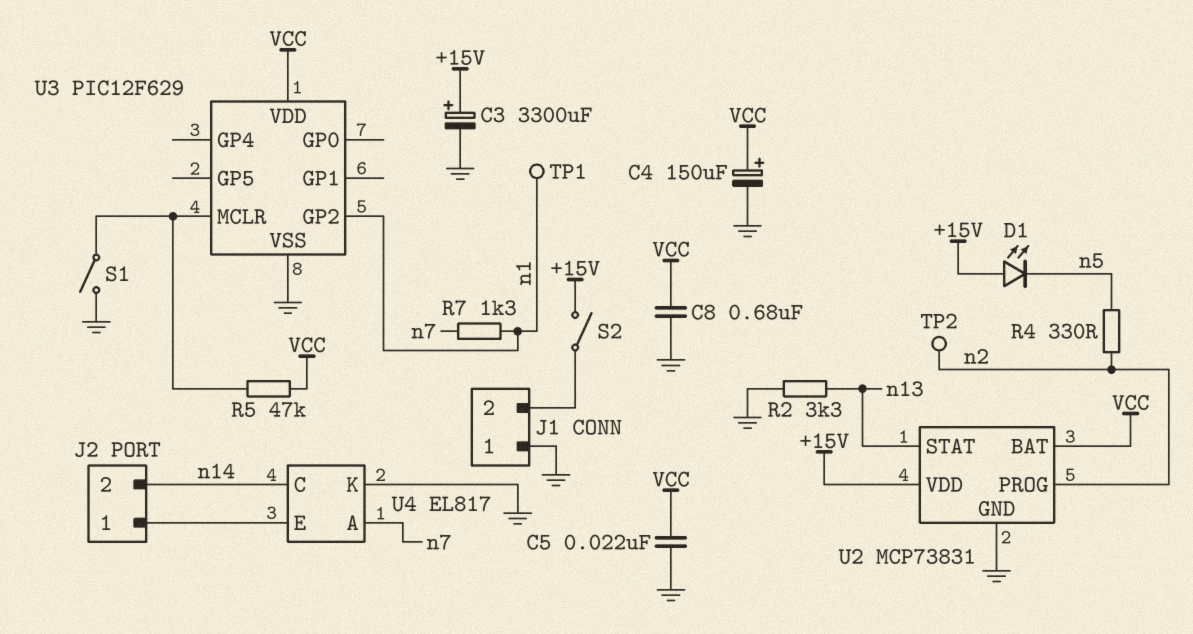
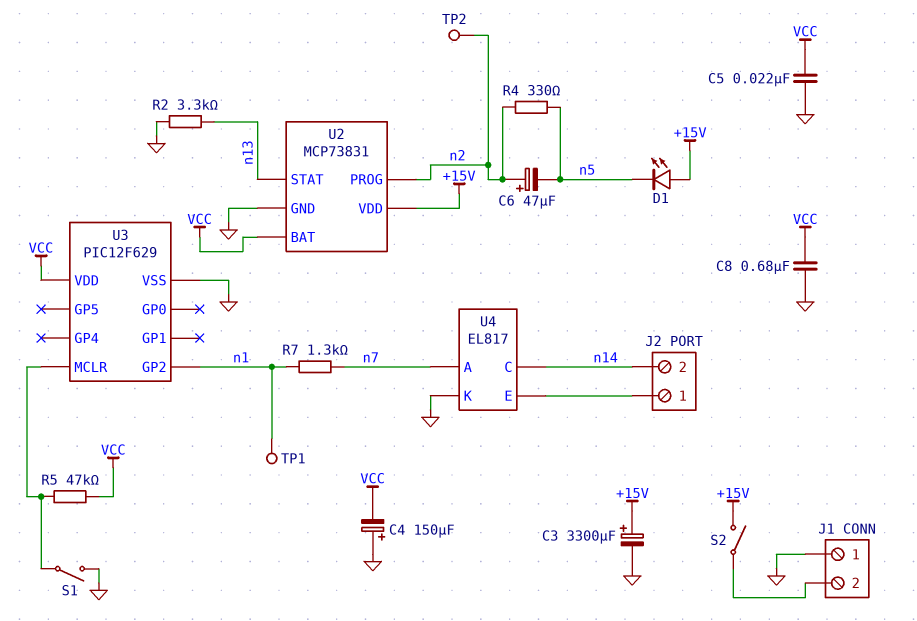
C4: 150uF (plus VCC, minus GND) -> 150uF (plus GND, minus VCC)
C6: none -> 47uF (plus n2, minus n5)

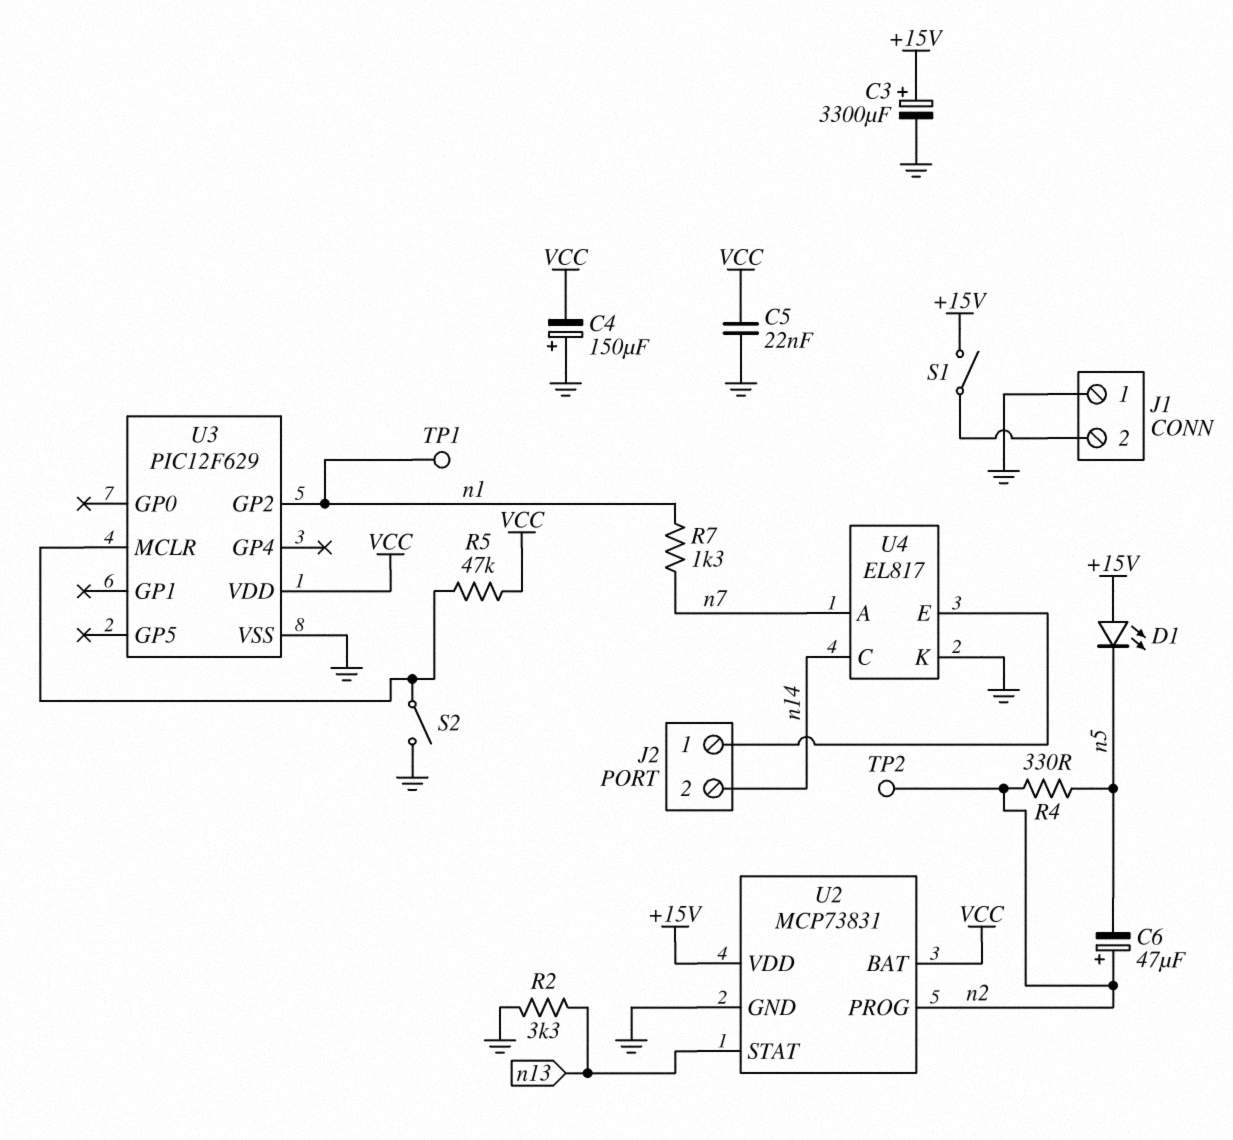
C8: 680nF (GND, VCC) -> none
S1: switch (GND, U3/MCLR) -> switch (+15V, J1/2)
S2: switch (+15V, J1/2) -> switch (GND, U3/MCLR)

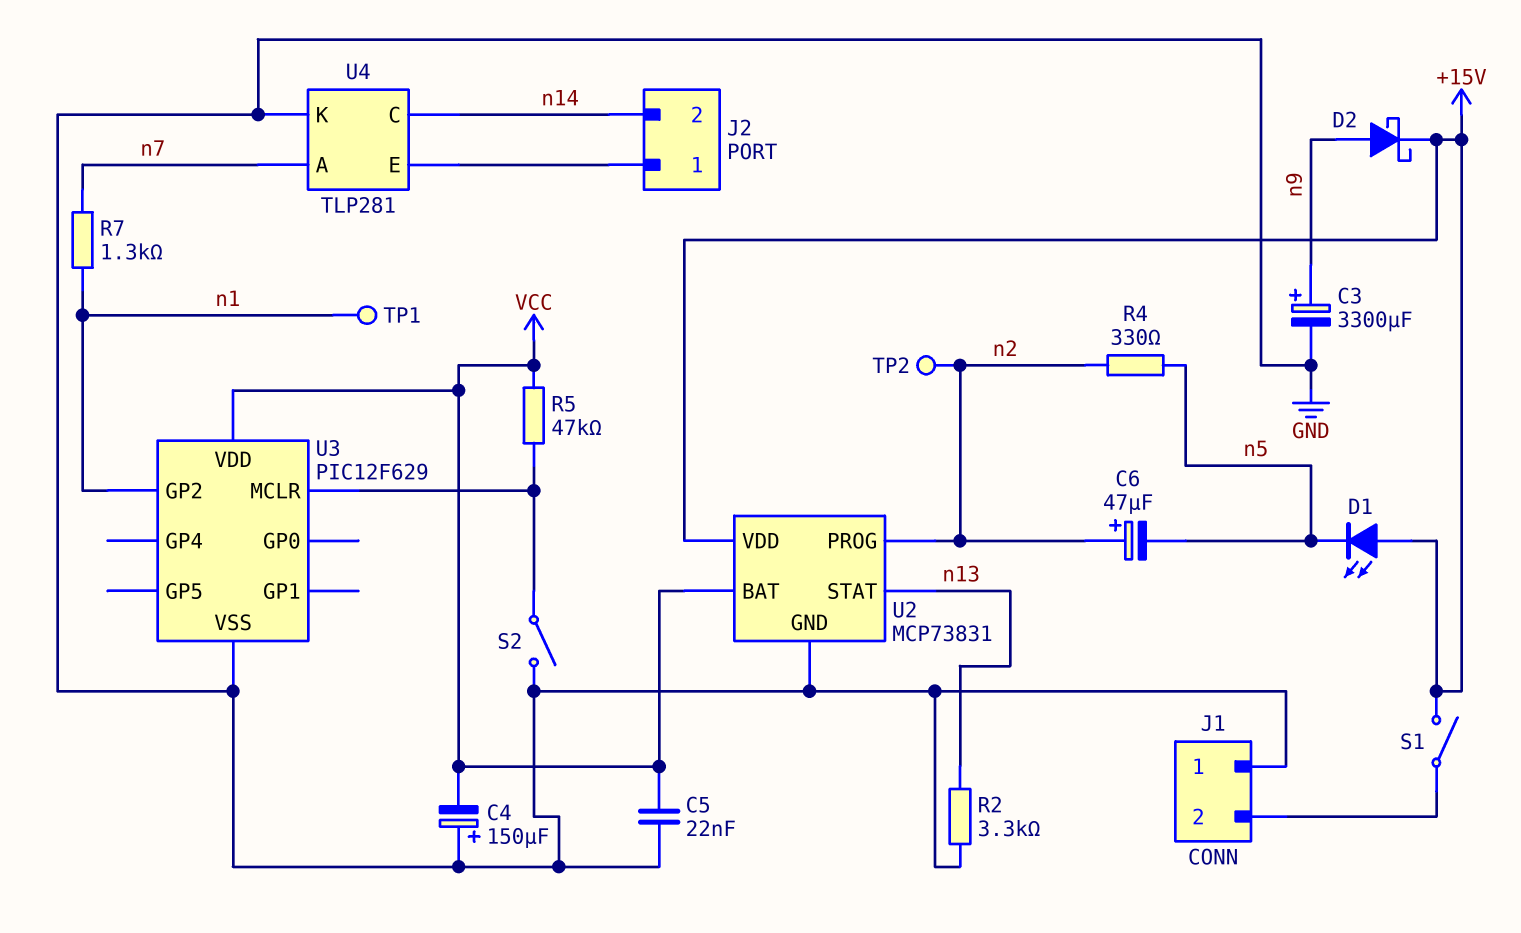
C3: 3300uF (plus +15V, minus GND) -> 3300uF (plus n9, minus GND)
D2: none -> schottky (A n9, K +15V)
U4: EL817 -> TLP281

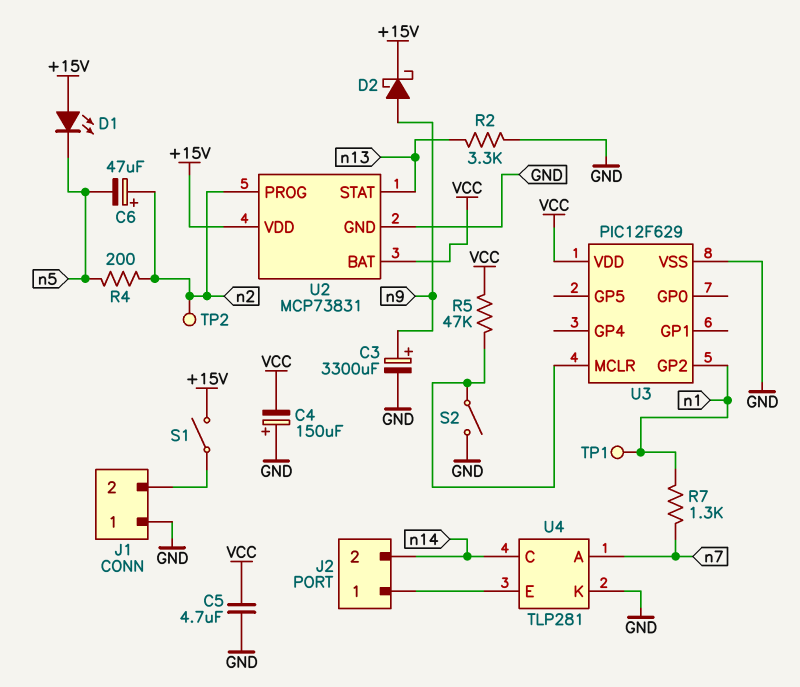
C5: 22nF (GND, VCC) -> 4.7uF (GND, VCC)
R4: 330 (n2, n5) -> 200 (n2, n5)

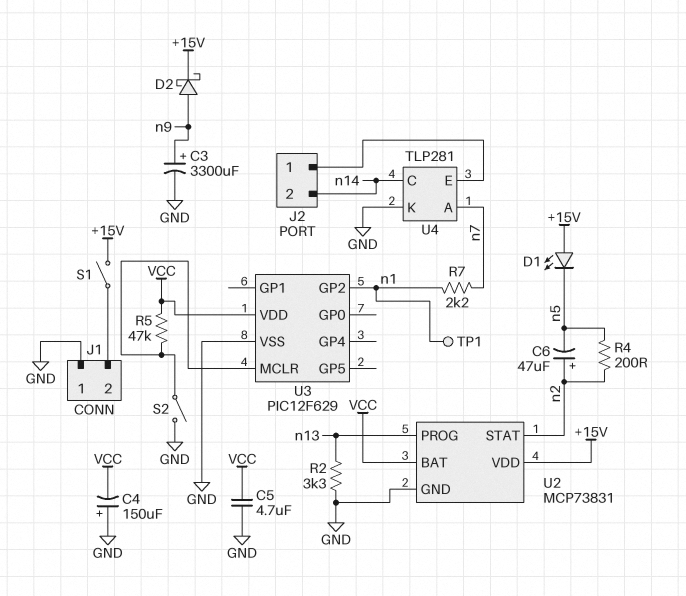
R7: 1.3k (n1, n7) -> 2.2k (n1, n7)
TP2: test point (n2) -> none
U2 pin PROG: n2 -> n13
U2 pin STAT: n13 -> n2

